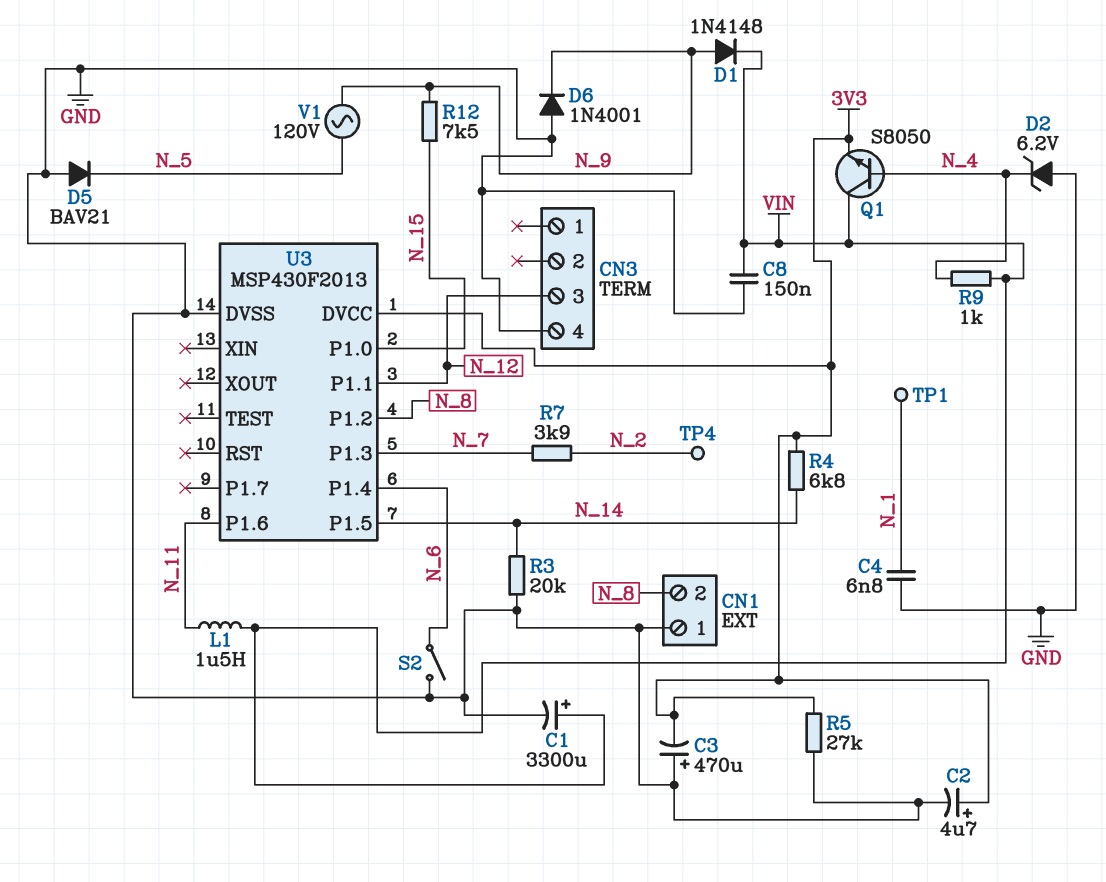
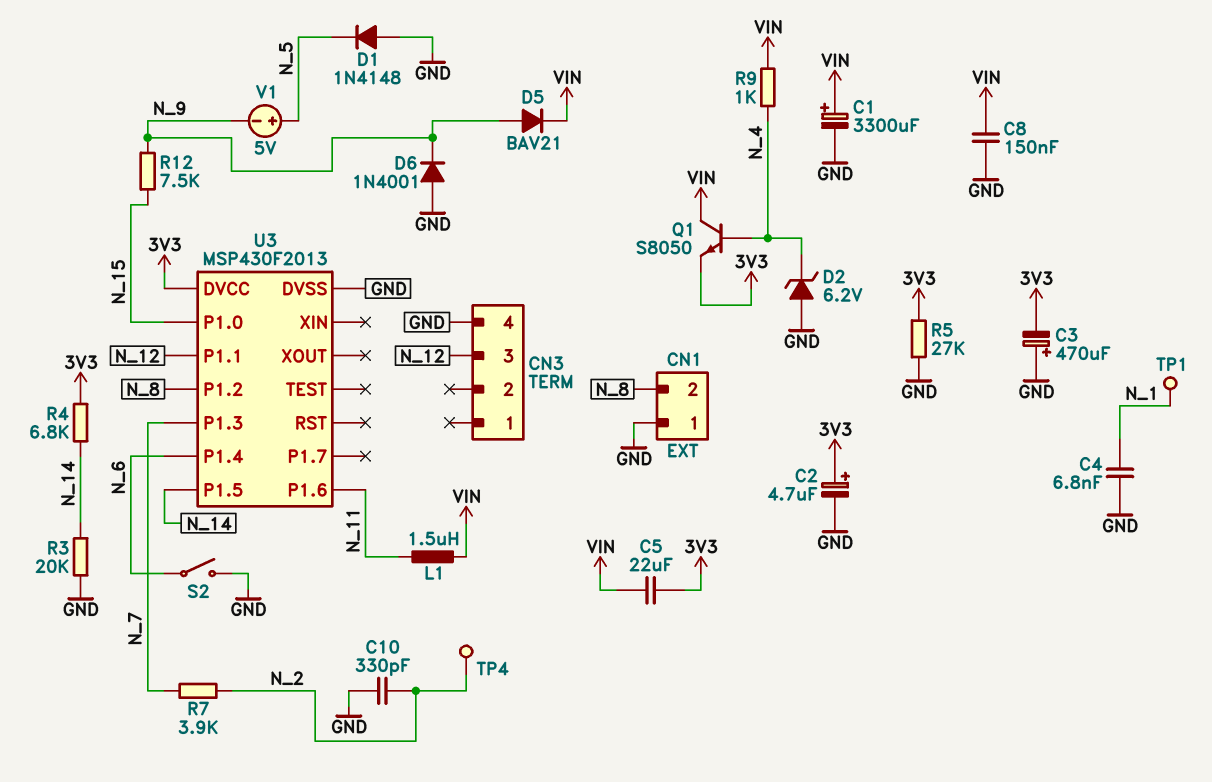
C5: none -> 22uF (3V3, VIN)
C10: none -> 330pF (GND, N_2)
D1: diode 1N4148 (A N_9, K VIN) -> diode 1N4148 (A GND, K N_5)
D5: diode BAV21 (A GND, K N_5) -> diode BAV21 (A N_9, K VIN)
V1: AC 120V (N_5, N_9) -> 5V (plus N_5, minus N_9)

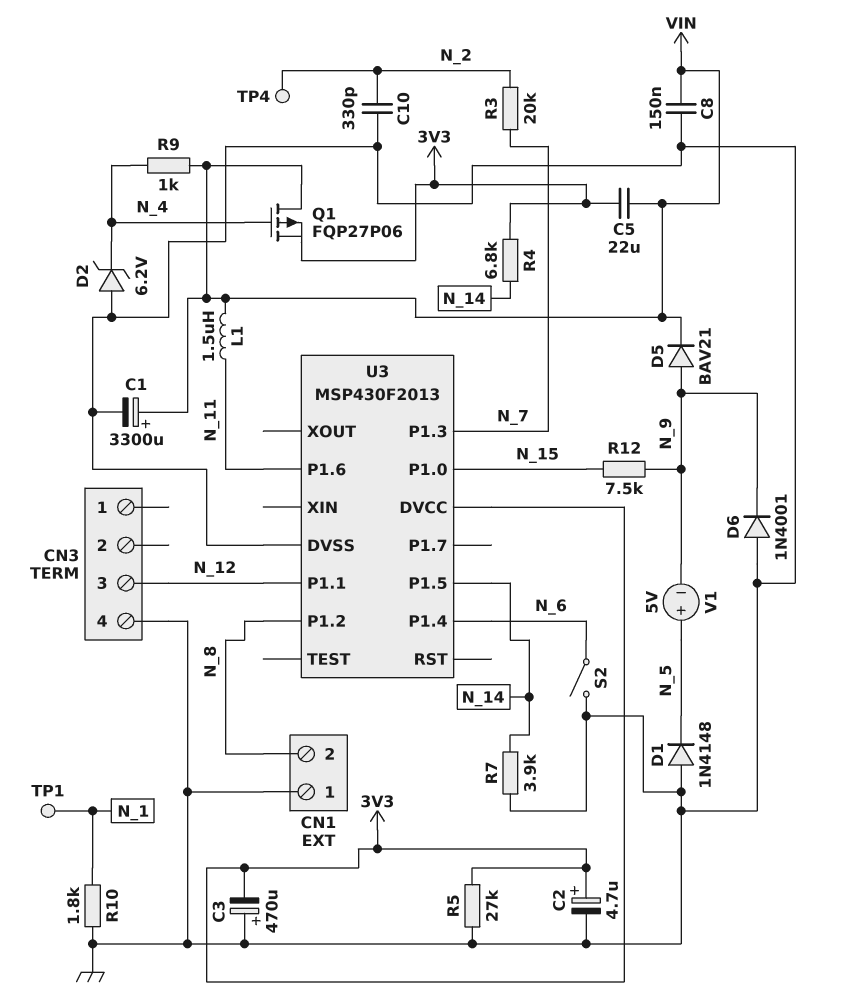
C4: 6.8nF (GND, N_1) -> none
Q1: NPN S8050 (B N_4, C VIN, E 3V3) -> PMOS FQP27P06 (G N_4, D VIN, S 3V3)
R3: 20k (GND, N_14) -> 20k (N_2, N_7)
R7: 3.9k (N_2, N_7) -> 3.9k (GND, N_14)
R10: none -> 1.8k (GND, N_1)

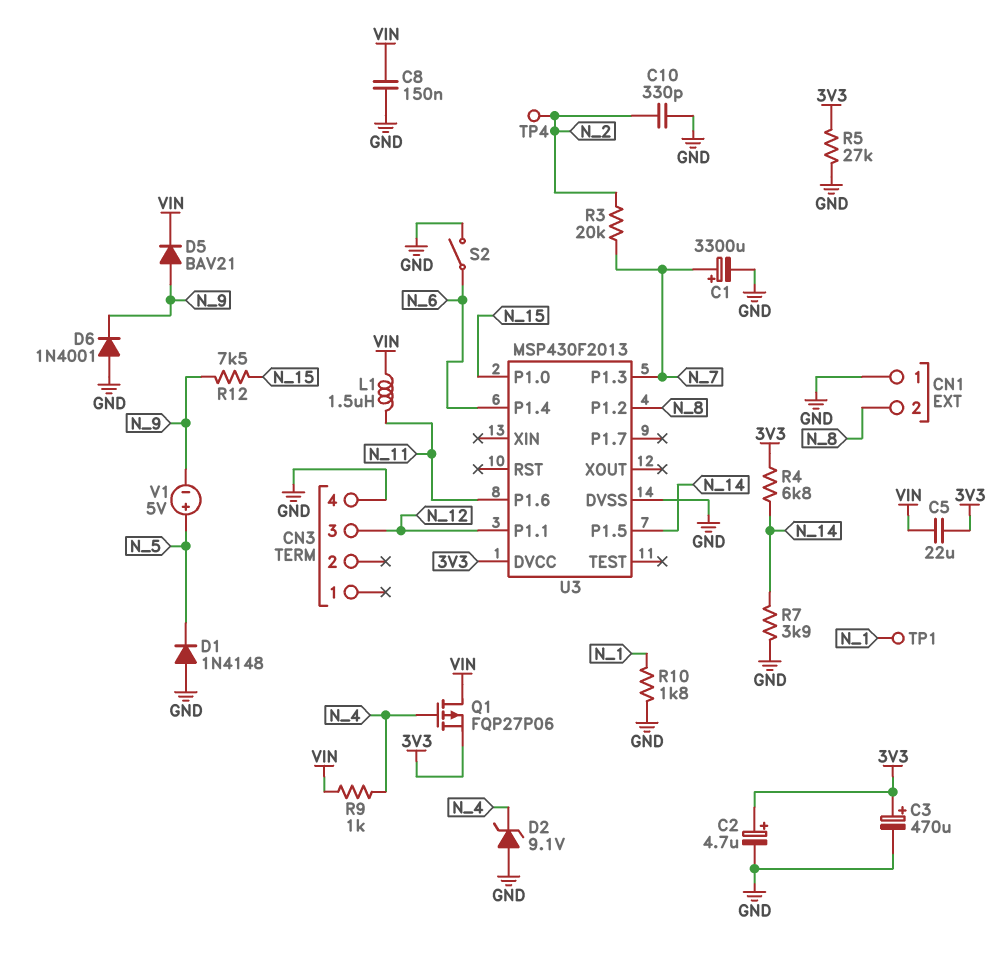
C1: 3300uF (plus VIN, minus GND) -> 3300uF (plus N_7, minus GND)
C3: 470uF (plus GND, minus 3V3) -> 470uF (plus 3V3, minus GND)
D2: zener 6.2V (A GND, K N_4) -> zener 9.1V (A GND, K N_4)

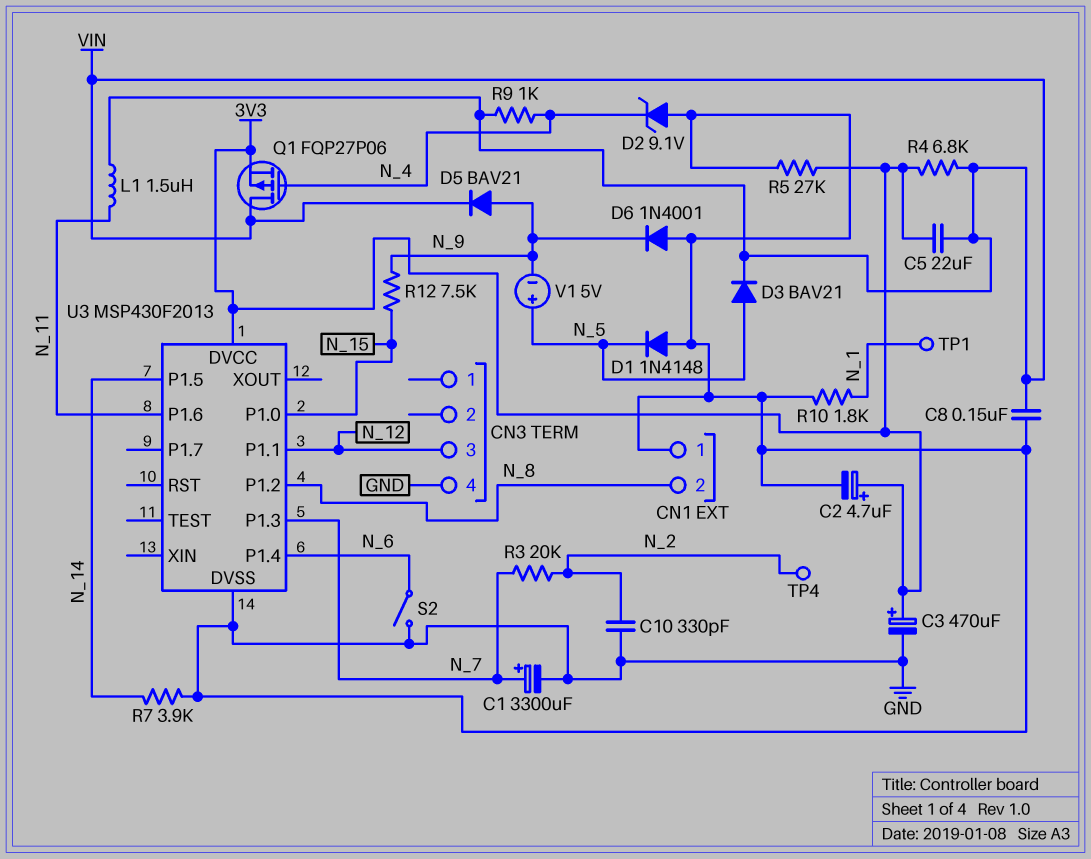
D3: none -> diode BAV21 (A N_5, K VIN)
R4: 6.8k (3V3, N_14) -> 6.8k (3V3, VIN)

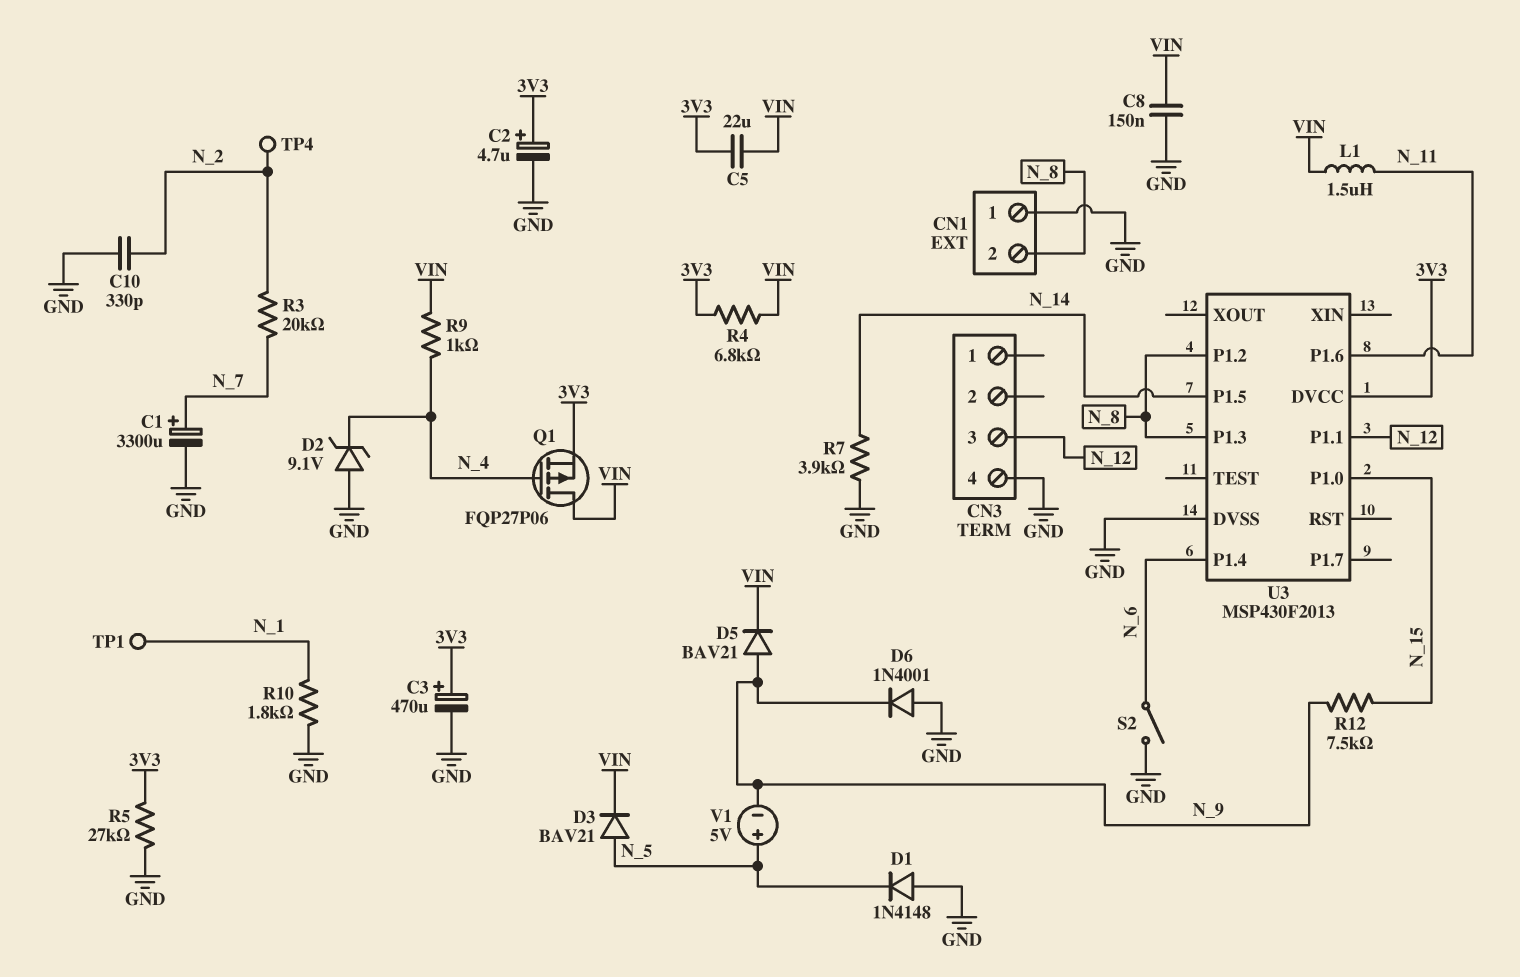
U3 pin P1.3: N_7 -> N_8

